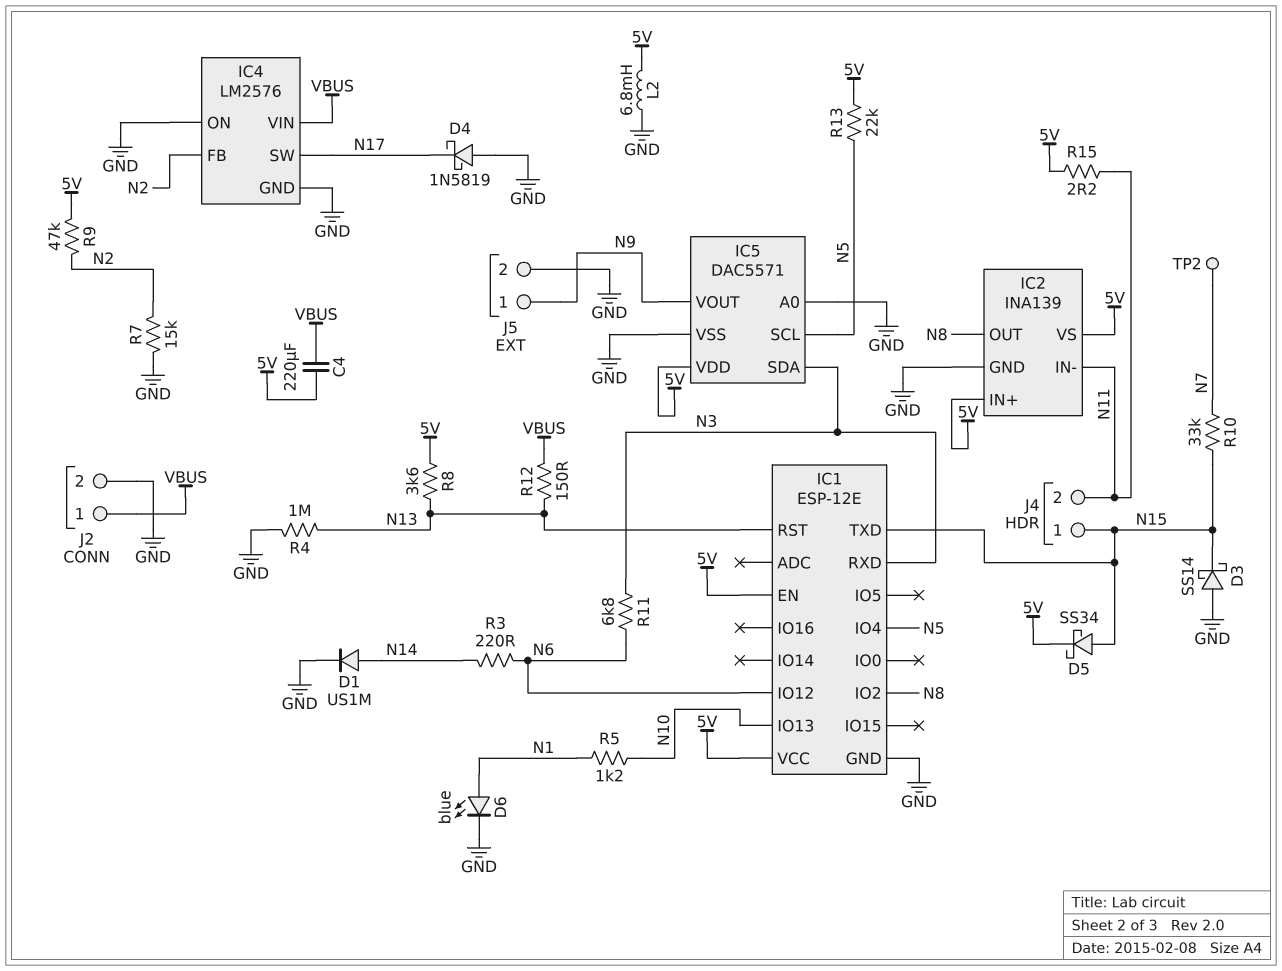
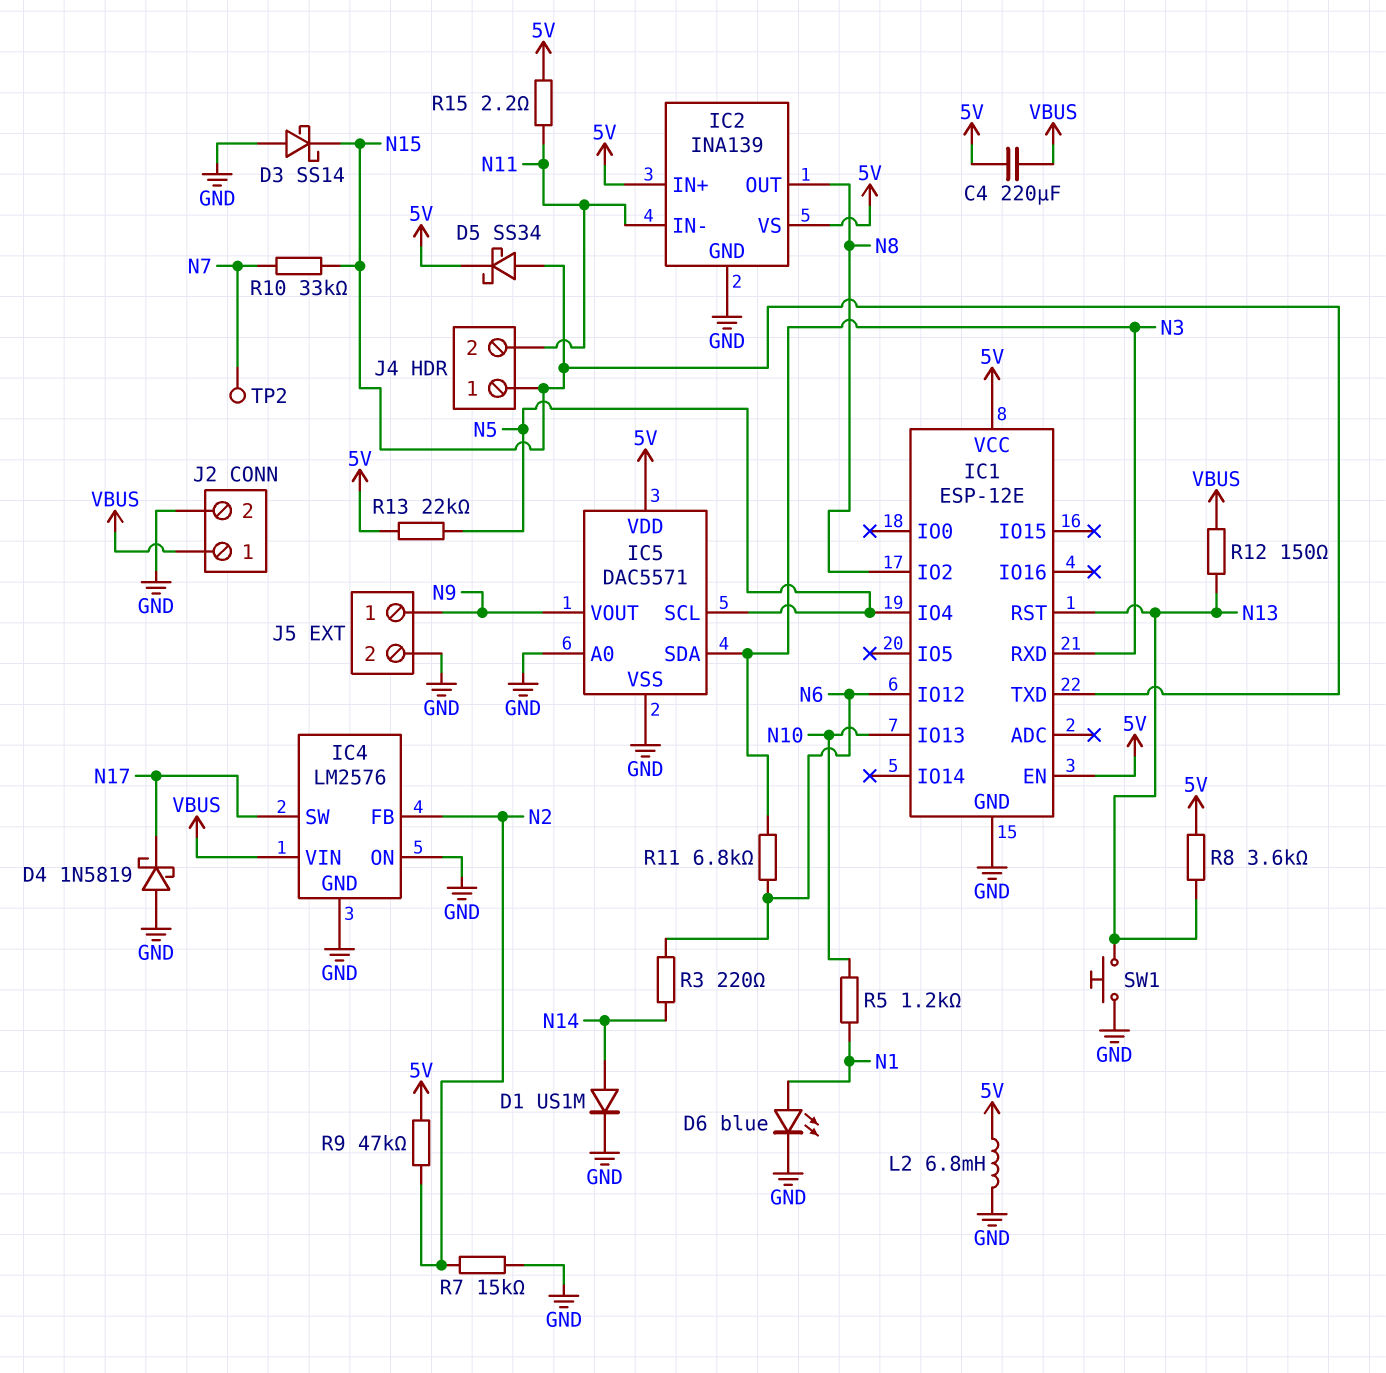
R4: 1M (GND, N13) -> none
SW1: none -> button (GND, N13)

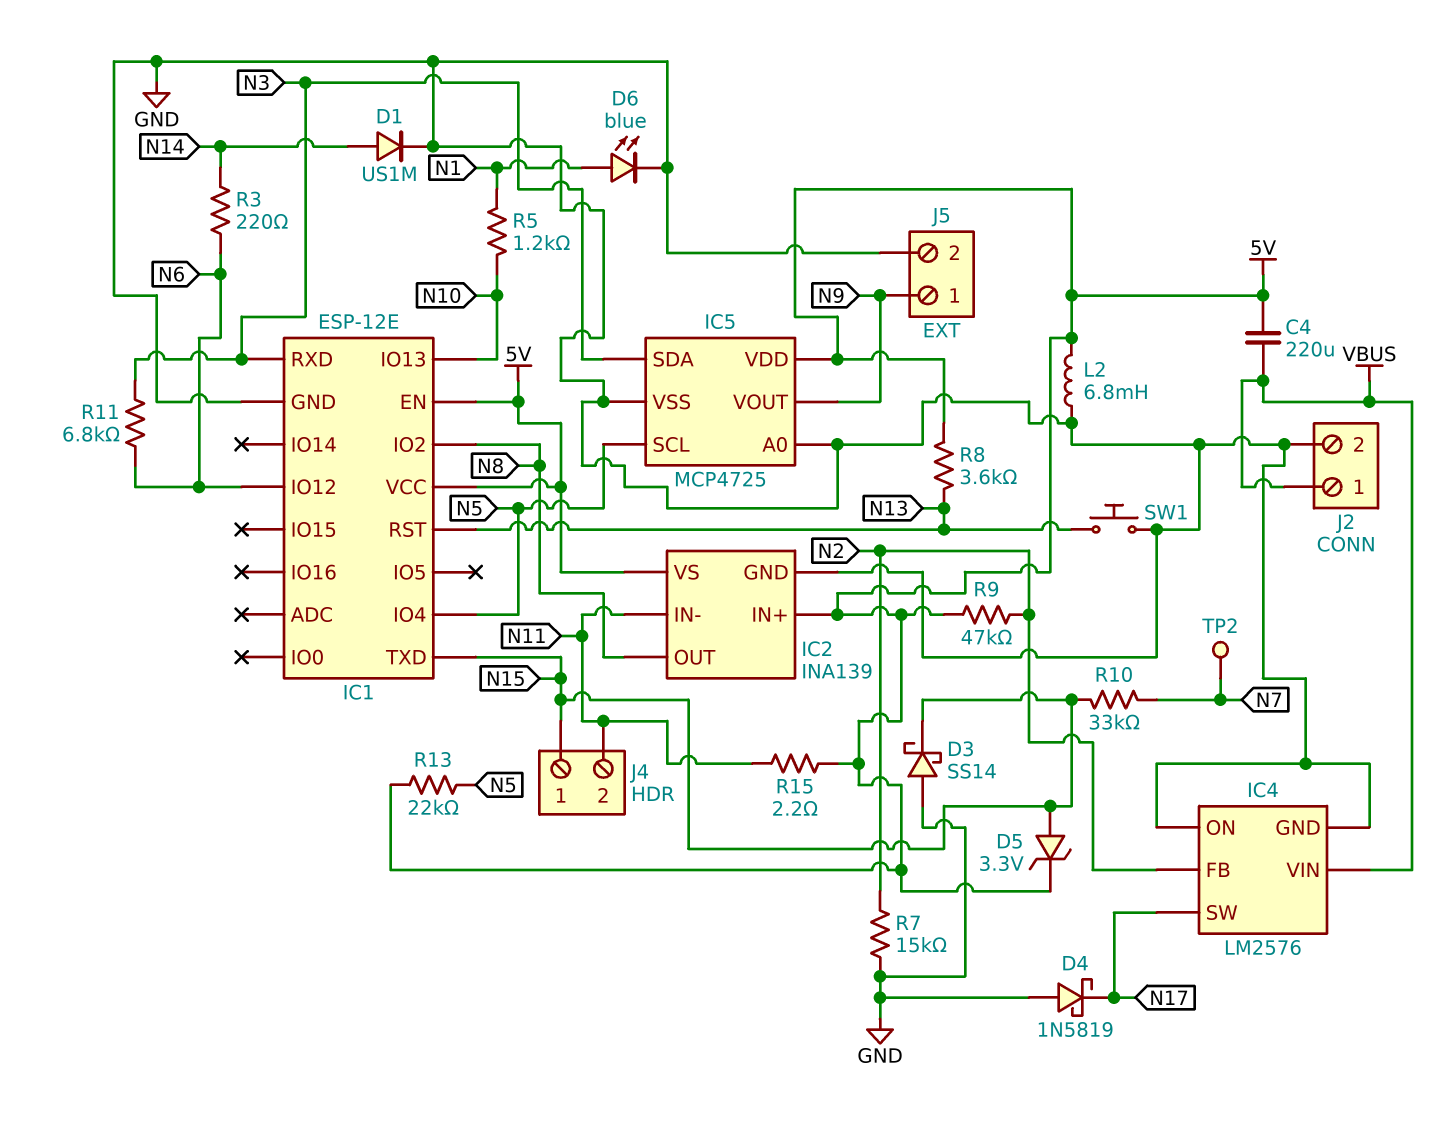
D5: schottky SS34 (A N15, K 5V) -> zener 3.3V (A N15, K 5V)
IC5: DAC5571 -> MCP4725
R12: 150 (N13, VBUS) -> none

